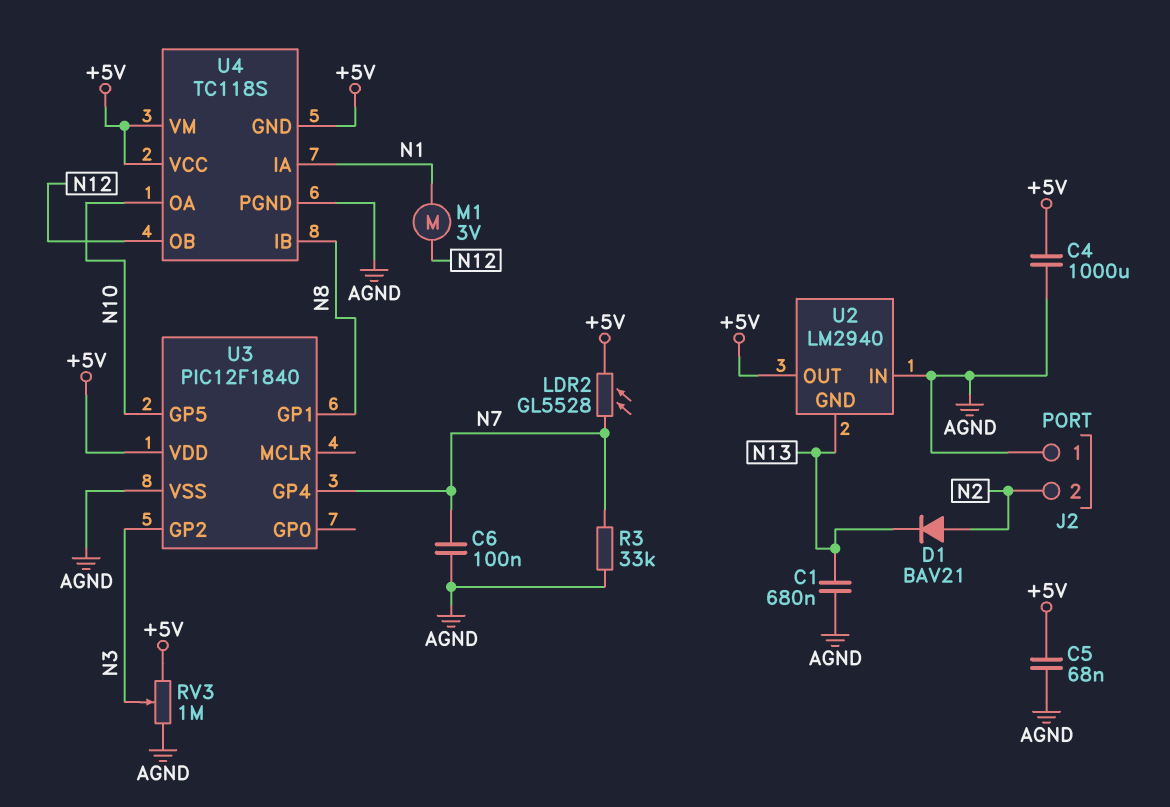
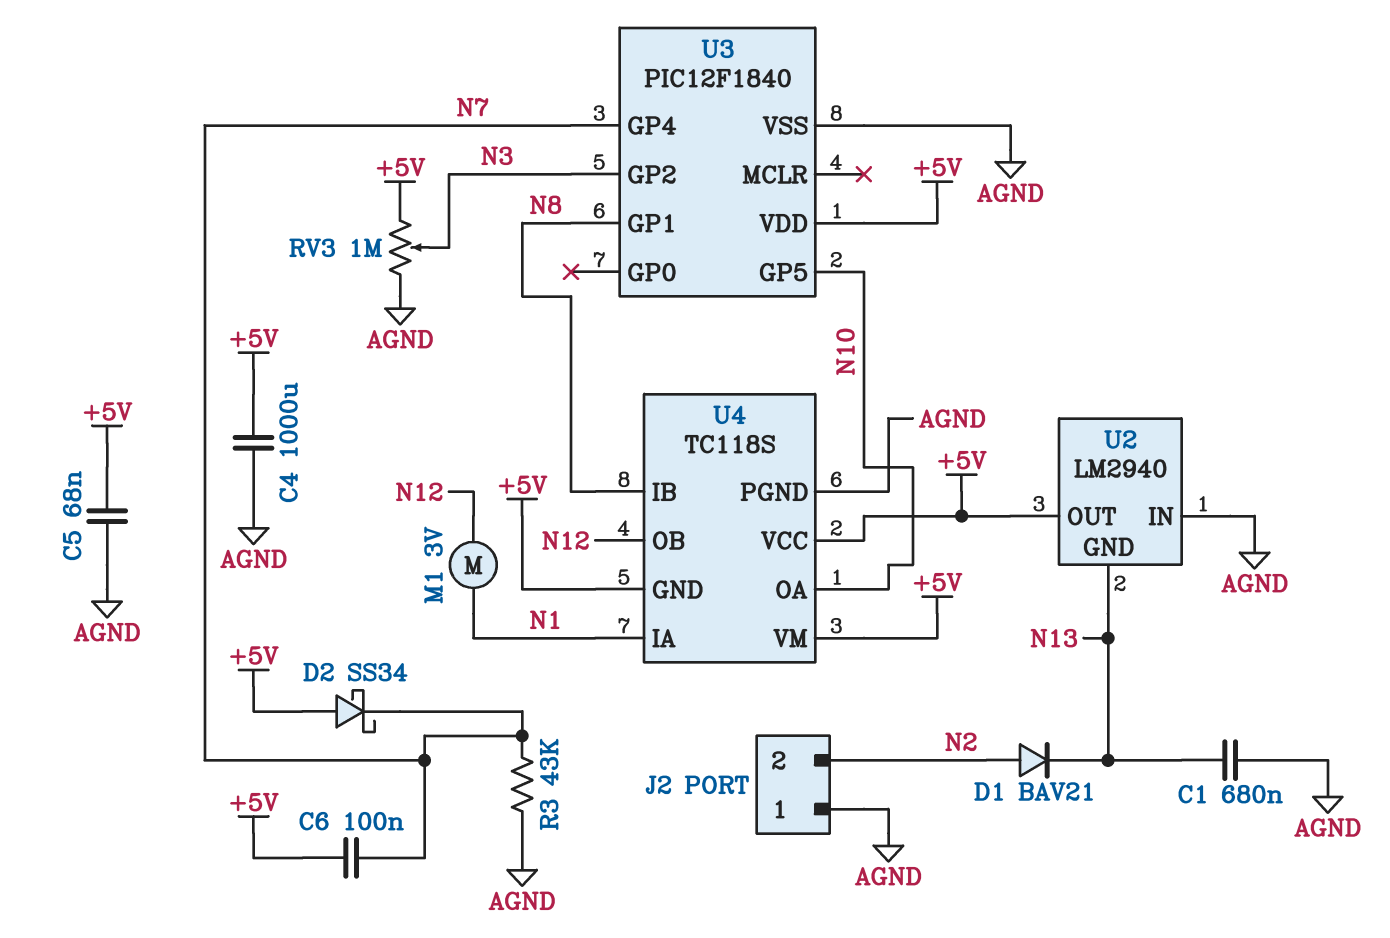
C6: 100nF (AGND, N7) -> 100nF (+5V, N7)
D2: none -> schottky SS34 (A +5V, K N7)
LDR2: GL5528 (+5V, N7) -> none
R3: 33k (AGND, N7) -> 43k (AGND, N7)

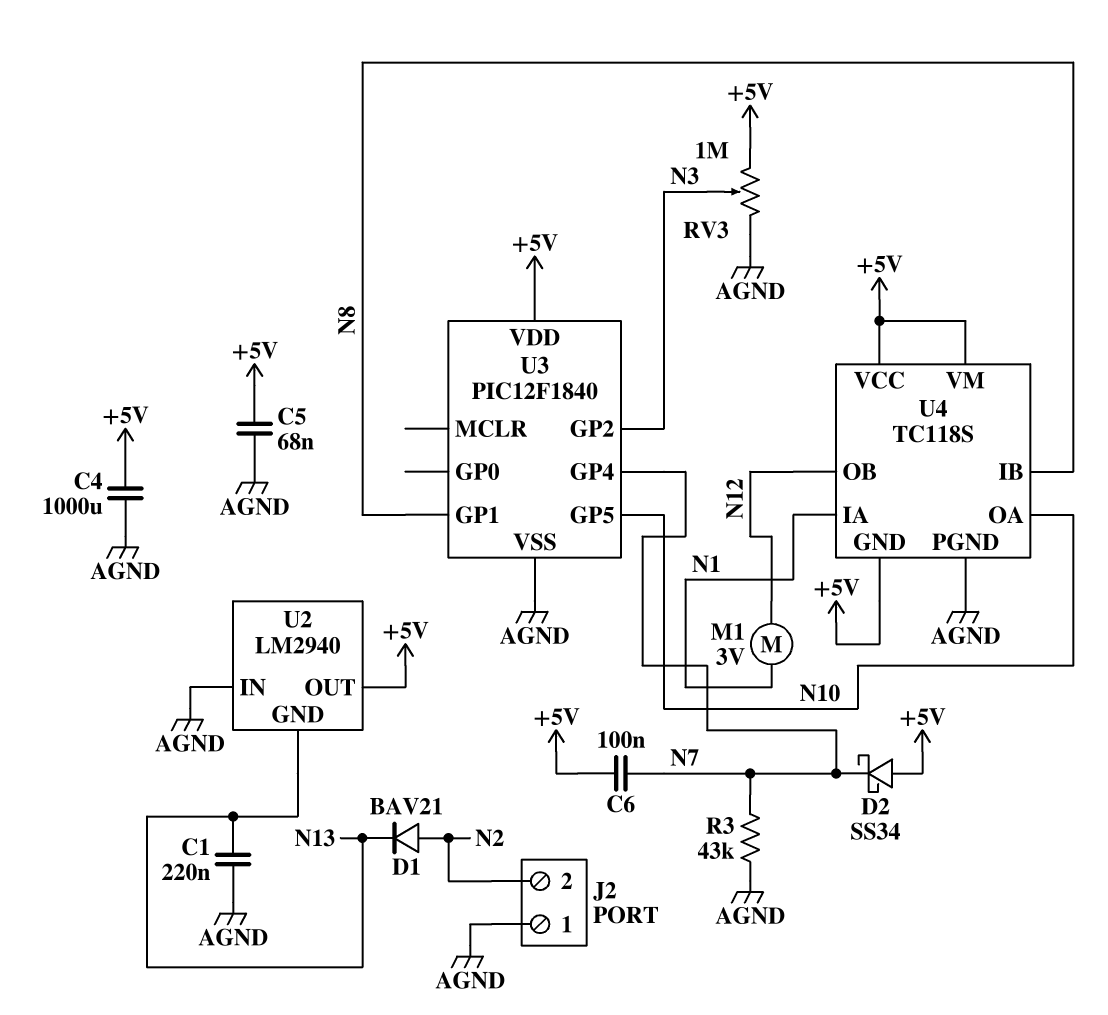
C1: 680nF (AGND, N13) -> 220nF (AGND, N13)

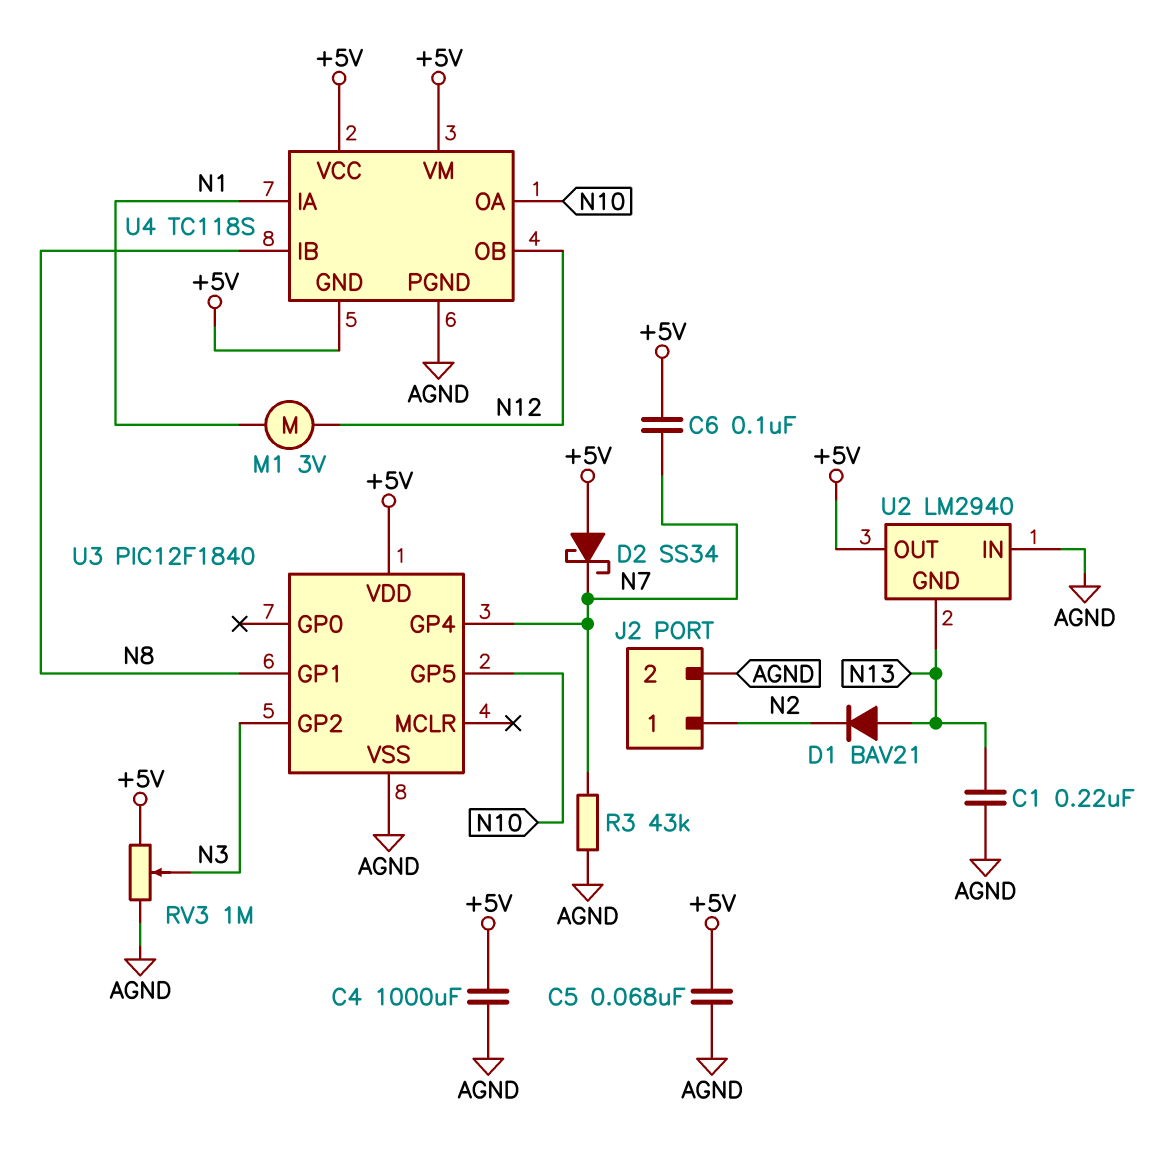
D1: diode BAV21 (A N2, K N13) -> diode BAV21 (A N13, K N2)
J2 pin 1: AGND -> N2
J2 pin 2: N2 -> AGND

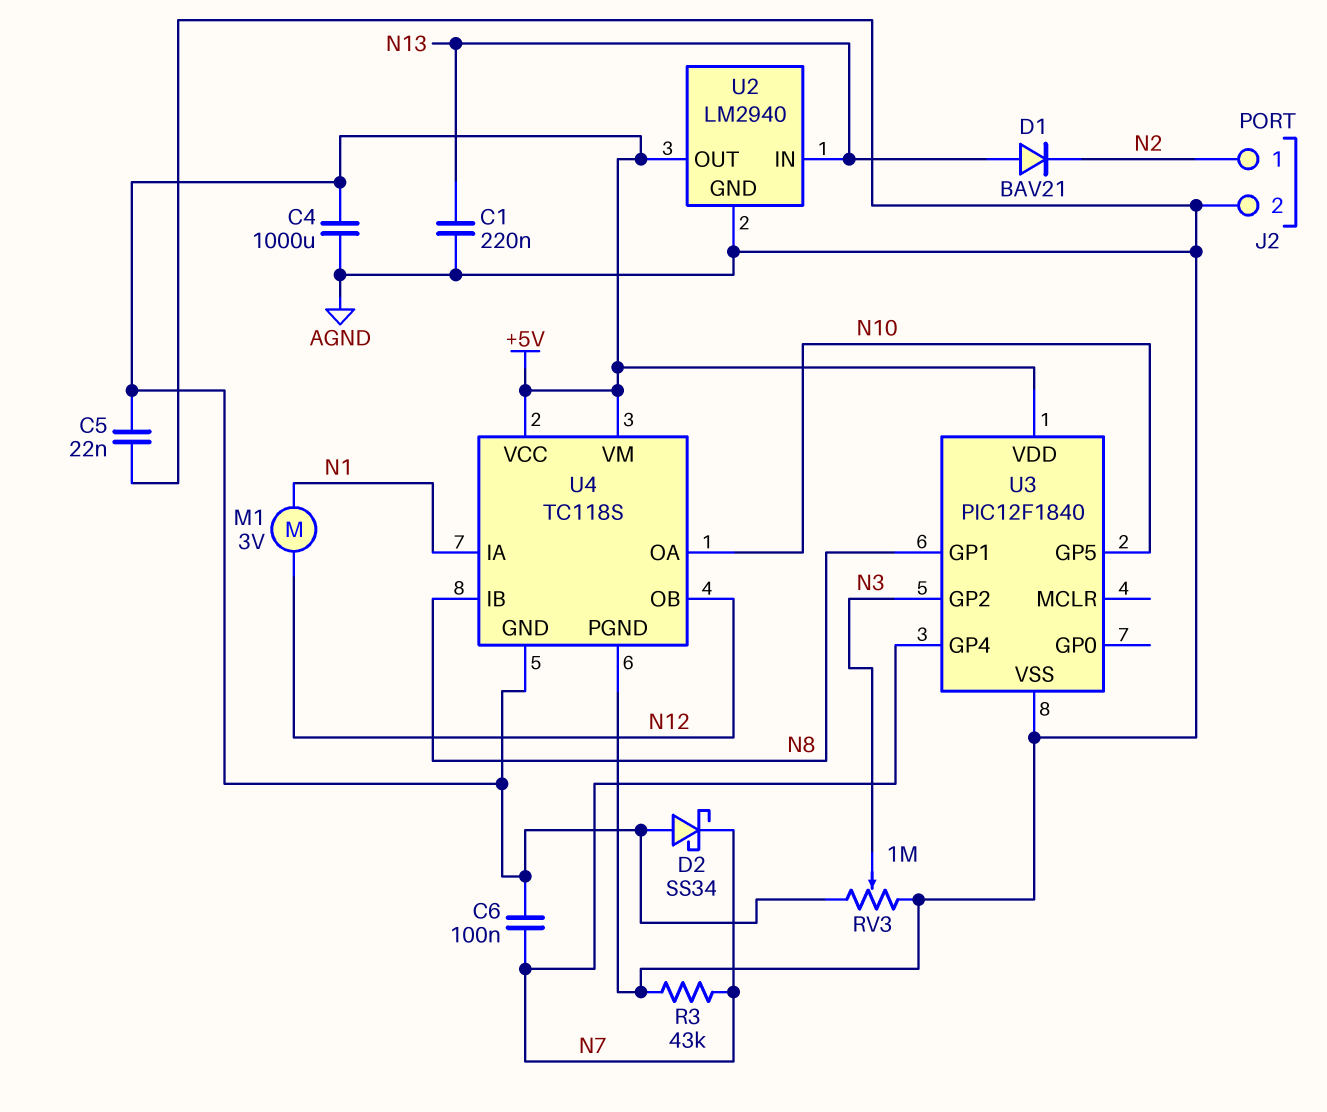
C5: 68nF (+5V, AGND) -> 22nF (+5V, AGND)
U2 pin GND: N13 -> AGND
U2 pin IN: AGND -> N13

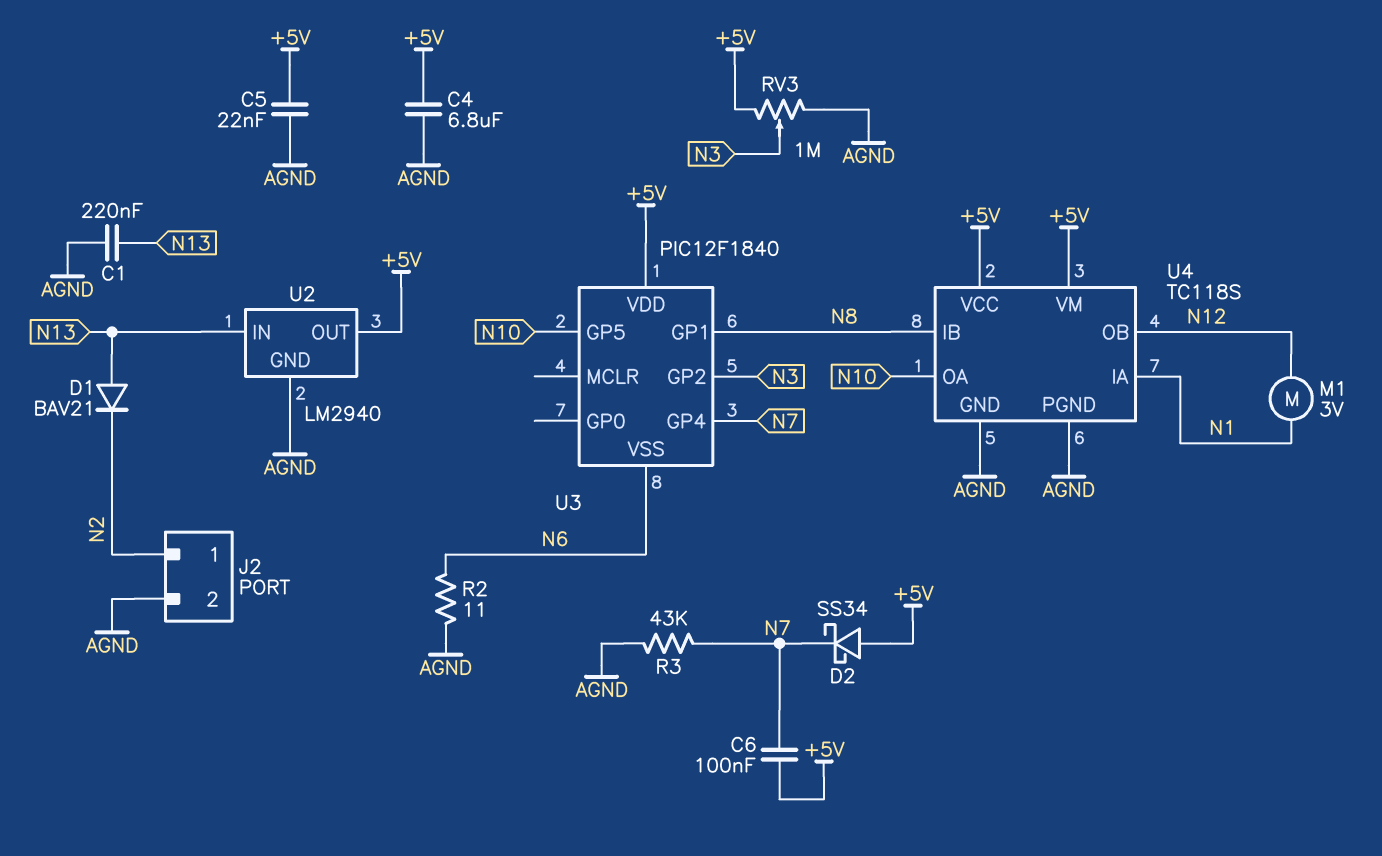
C4: 1000uF (+5V, AGND) -> 6.8uF (+5V, AGND)
R2: none -> 11 (AGND, N6)
U3 pin VSS: AGND -> N6
U4 pin GND: +5V -> AGND

